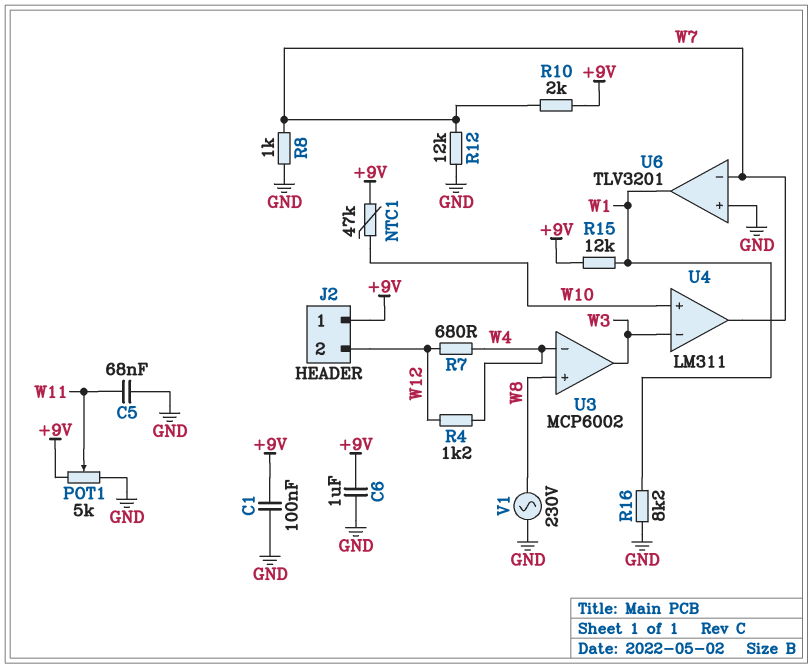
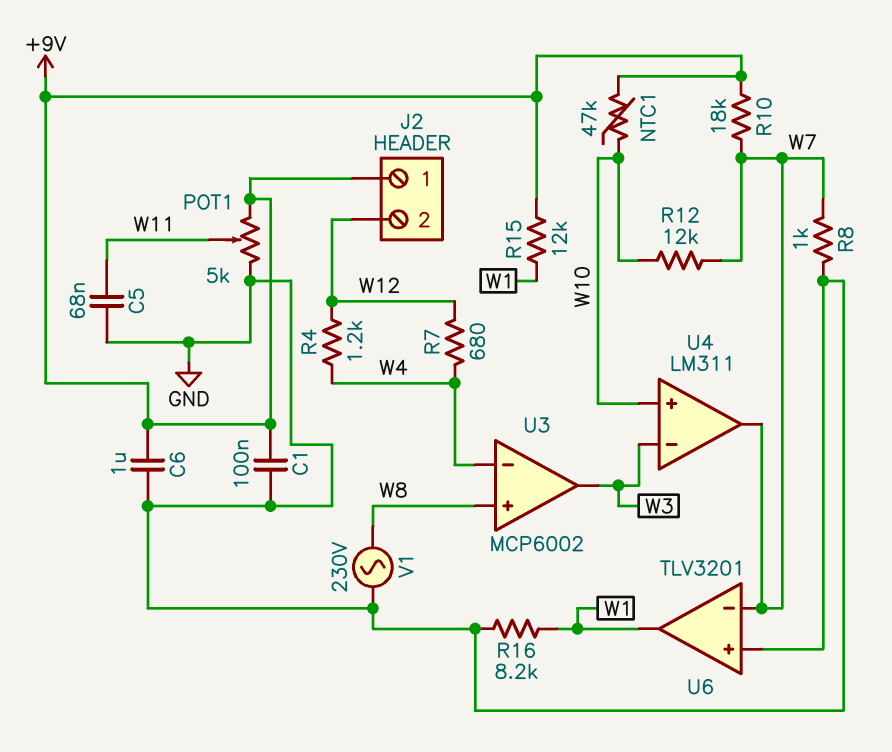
R10: 2k (+9V, W7) -> 18k (+9V, W7)
R12: 12k (GND, W7) -> 12k (W7, W10)

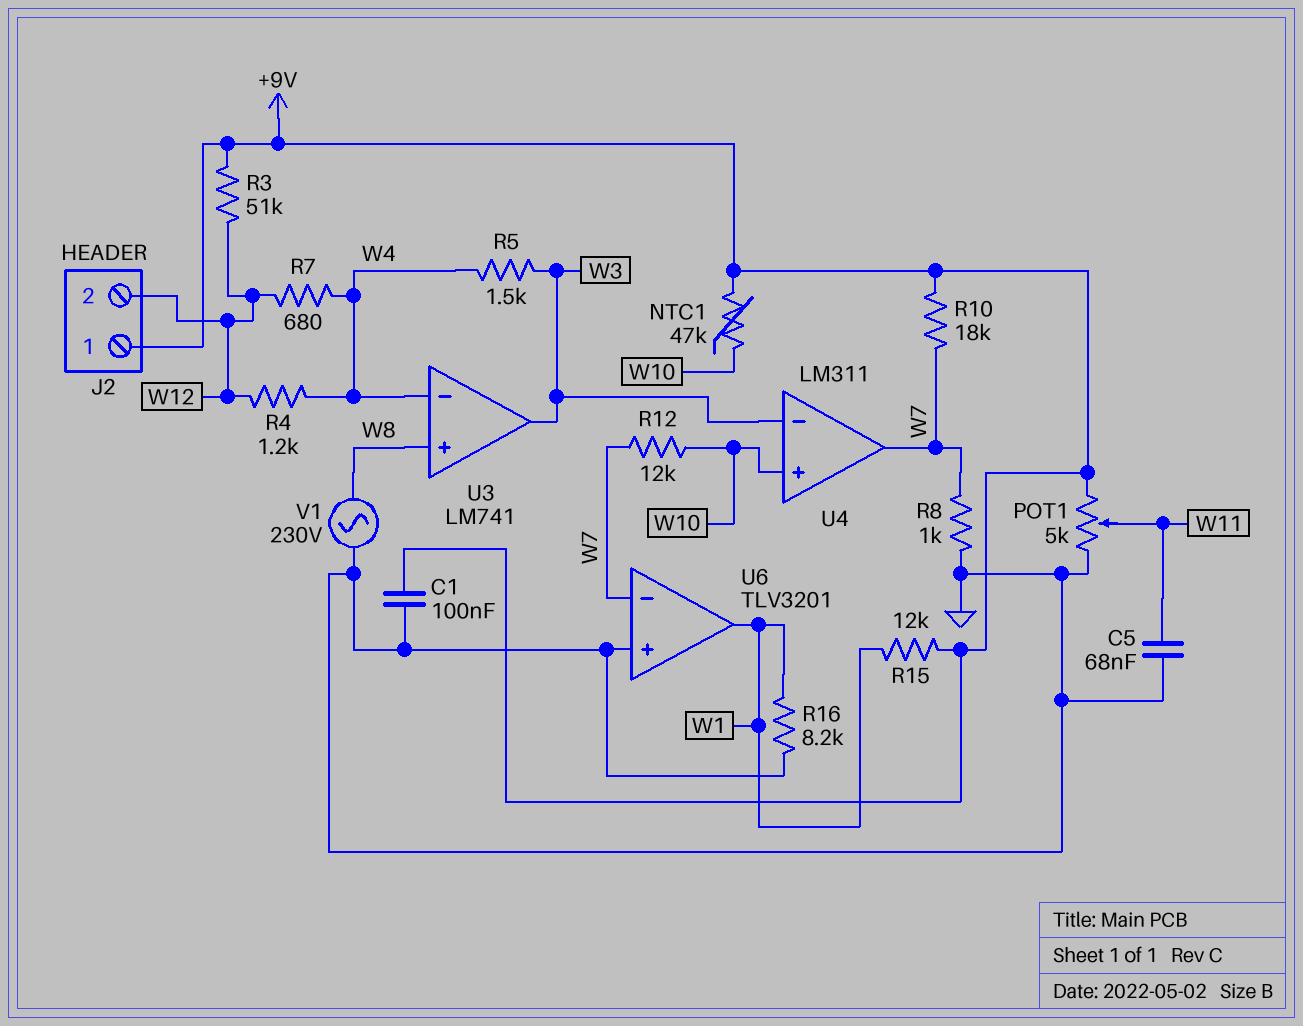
C6: 1uF (+9V, GND) -> none
R3: none -> 51k (+9V, W12)
R5: none -> 1.5k (W3, W4)
U3: MCP6002 -> LM741

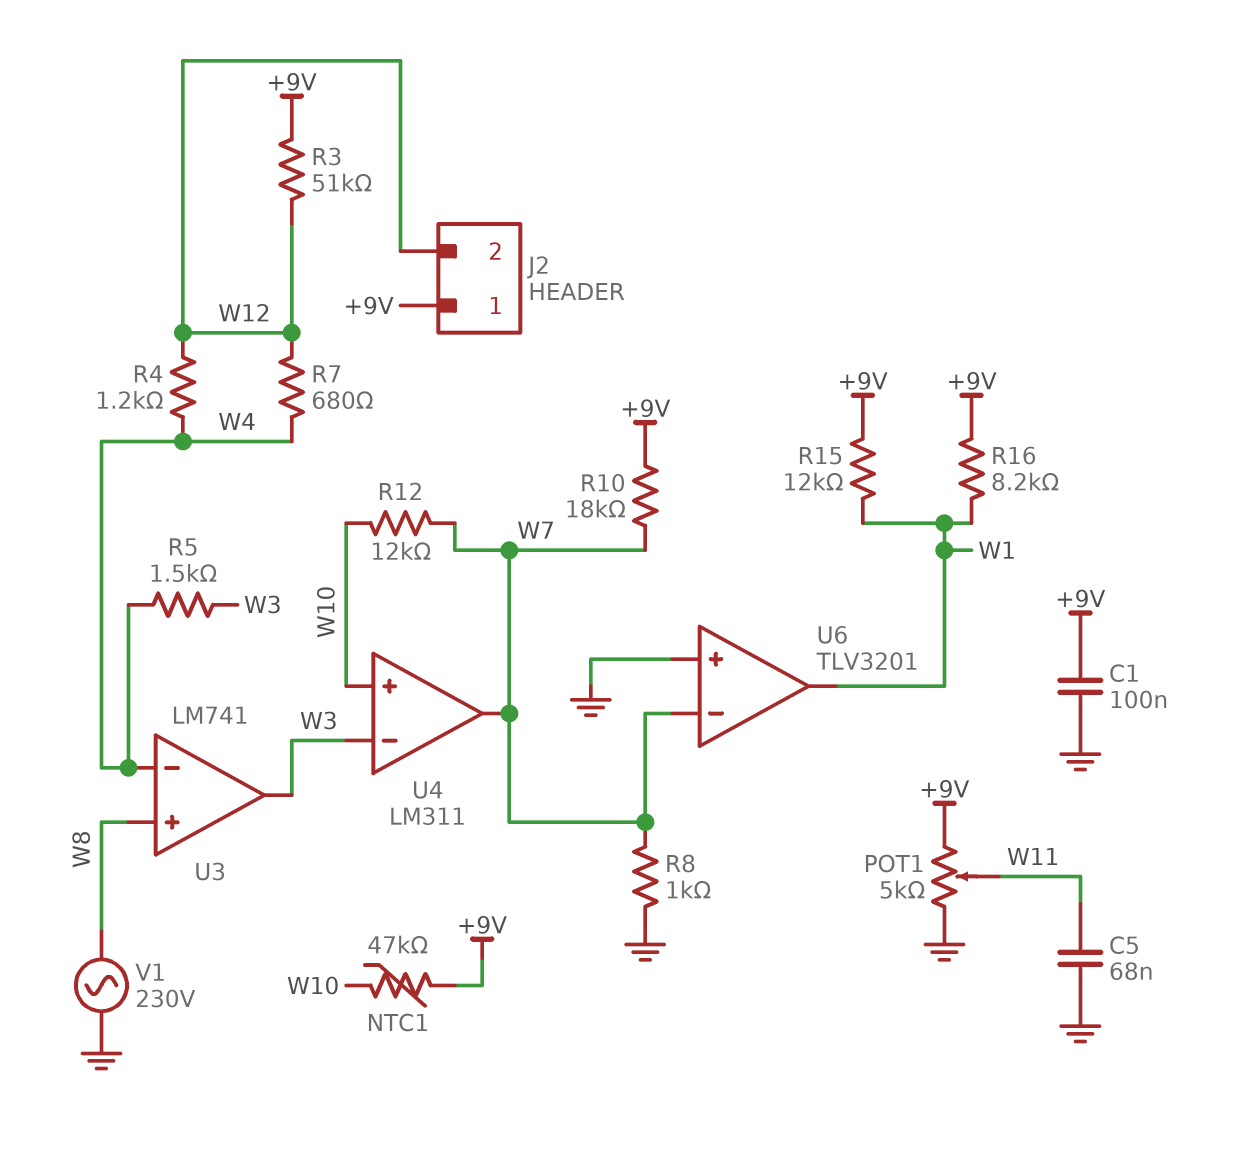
R16: 8.2k (GND, W1) -> 8.2k (+9V, W1)

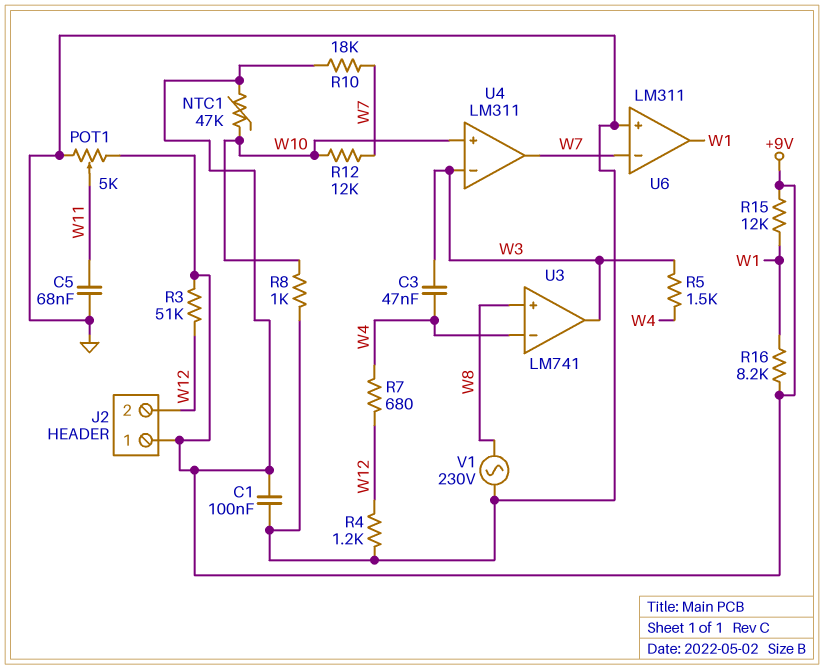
C3: none -> 47nF (W3, W4)
R4: 1.2k (W4, W12) -> 1.2k (GND, W12)
R8: 1k (GND, W7) -> 1k (GND, W10)
U6: TLV3201 -> LM311

